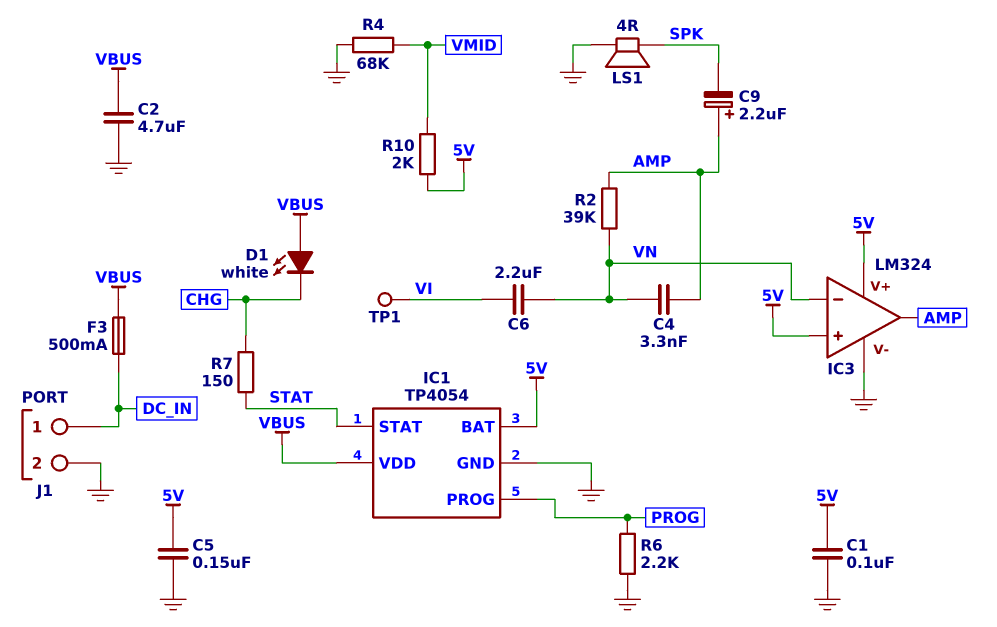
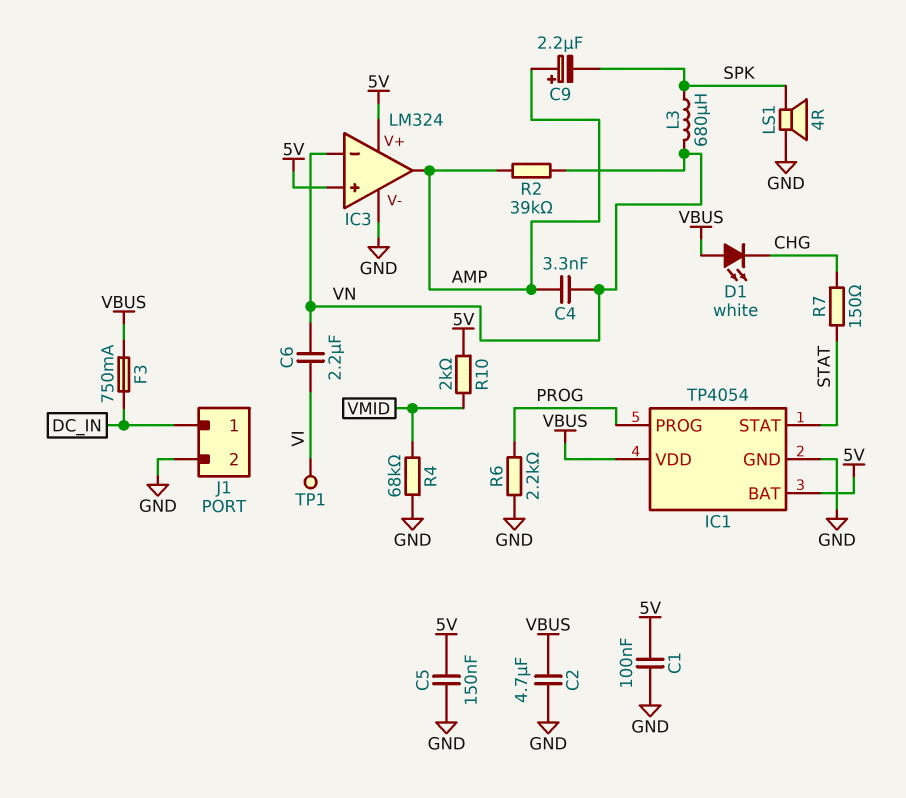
F3: 500mA (DC_IN, VBUS) -> 750mA (DC_IN, VBUS)
L3: none -> 680uH (SPK, VN)

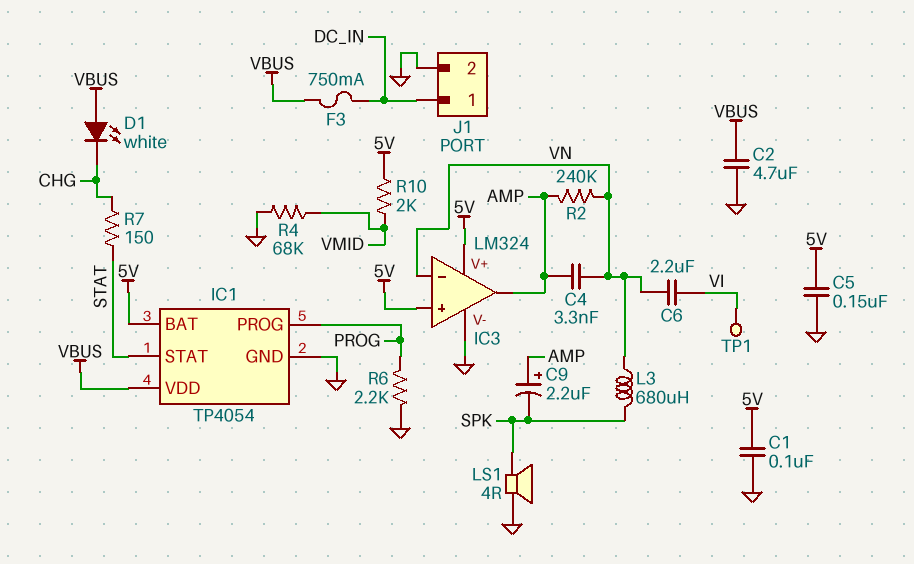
R2: 39k (AMP, VN) -> 240k (AMP, VN)

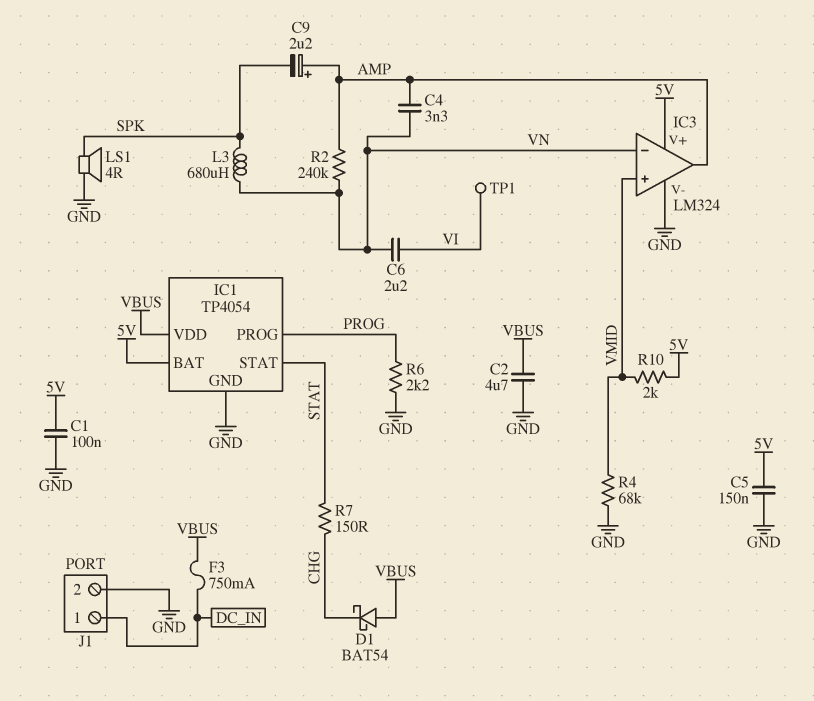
D1: LED white (A VBUS, K CHG) -> schottky BAT54 (A VBUS, K CHG)
IC3 pin in+: 5V -> VMID

